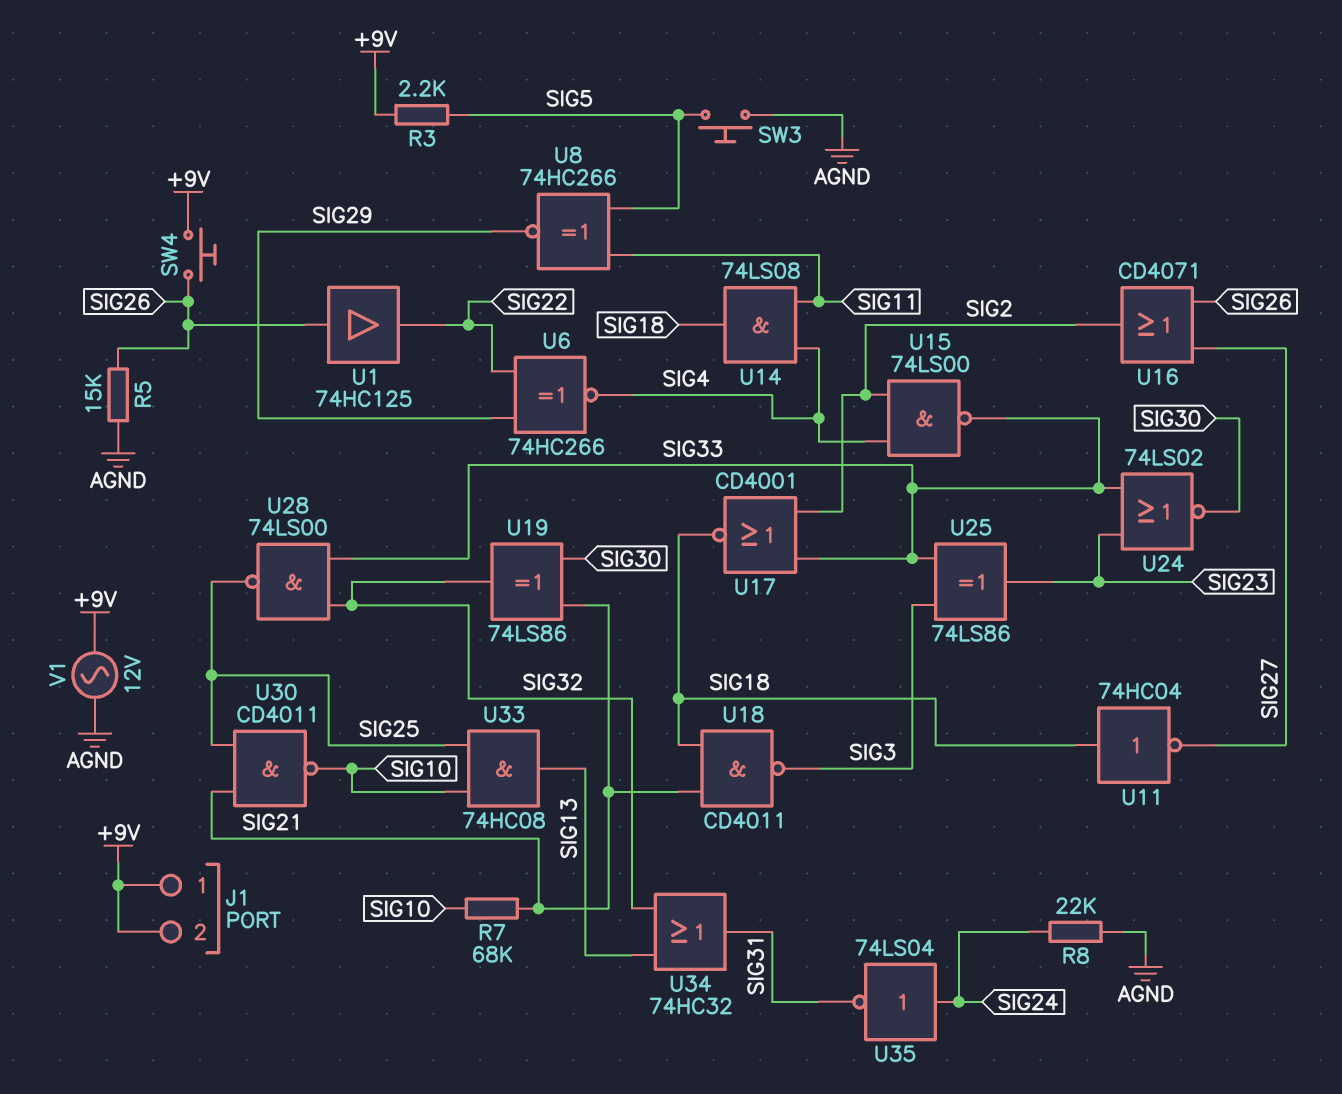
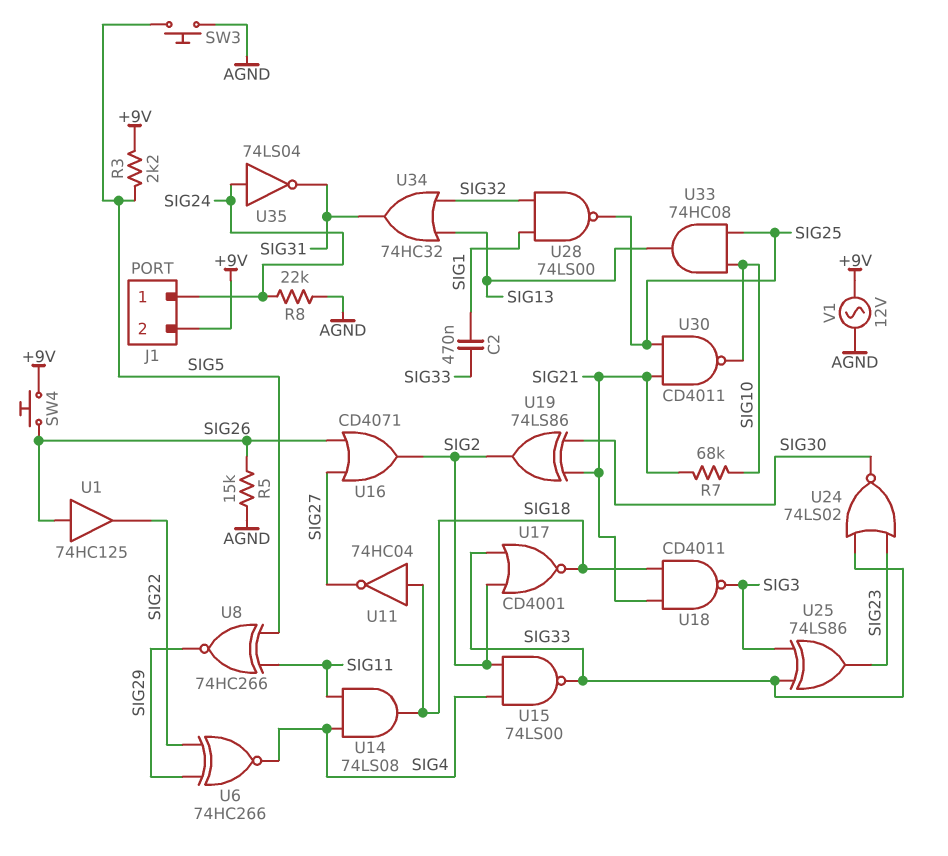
C2: none -> 470nF (SIG1, SIG33)
J1 pin 1: +9V -> SIG24
U19: XOR 74LS86 (in SIG21, in SIG30, out SIG32) -> XOR 74LS86 (in SIG21, in SIG30, out SIG2)
U28: NAND 74LS00 (in SIG32, in SIG33, out SIG25) -> NAND 74LS00 (in SIG1, in SIG32, out SIG25)

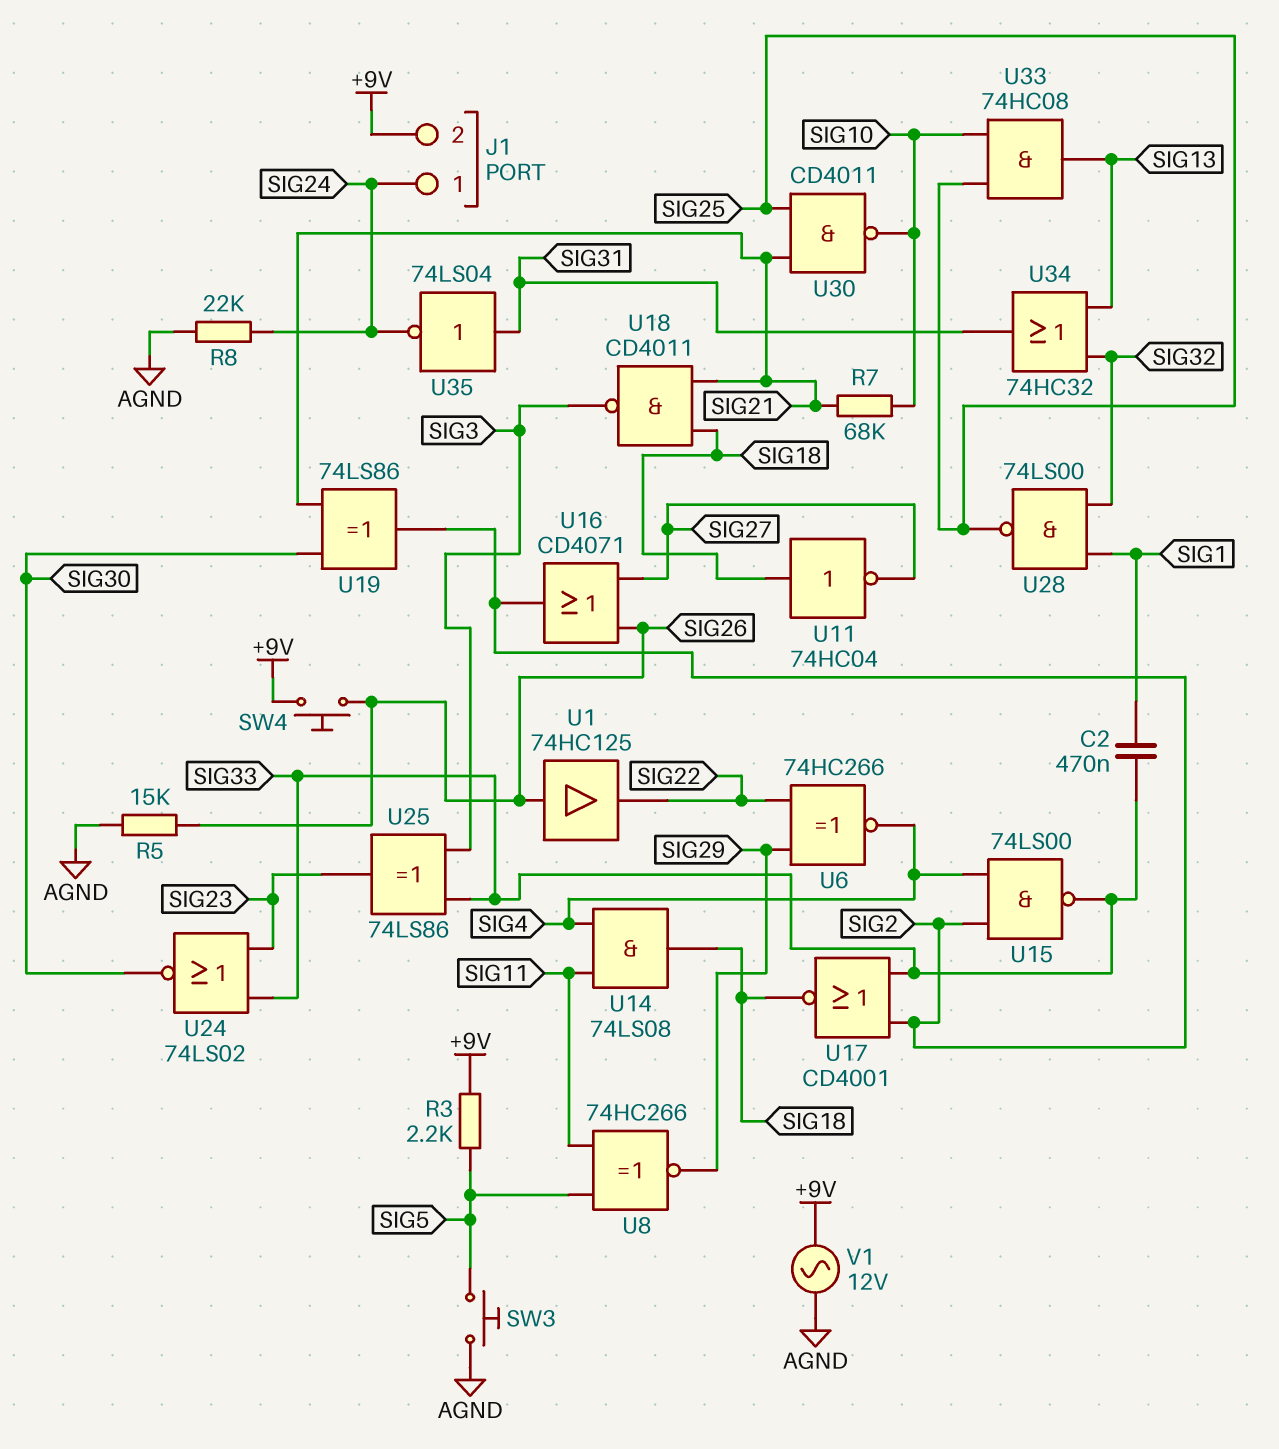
U35: NOT 74LS04 (in SIG24, out SIG31) -> NOT 74LS04 (in SIG31, out SIG24)

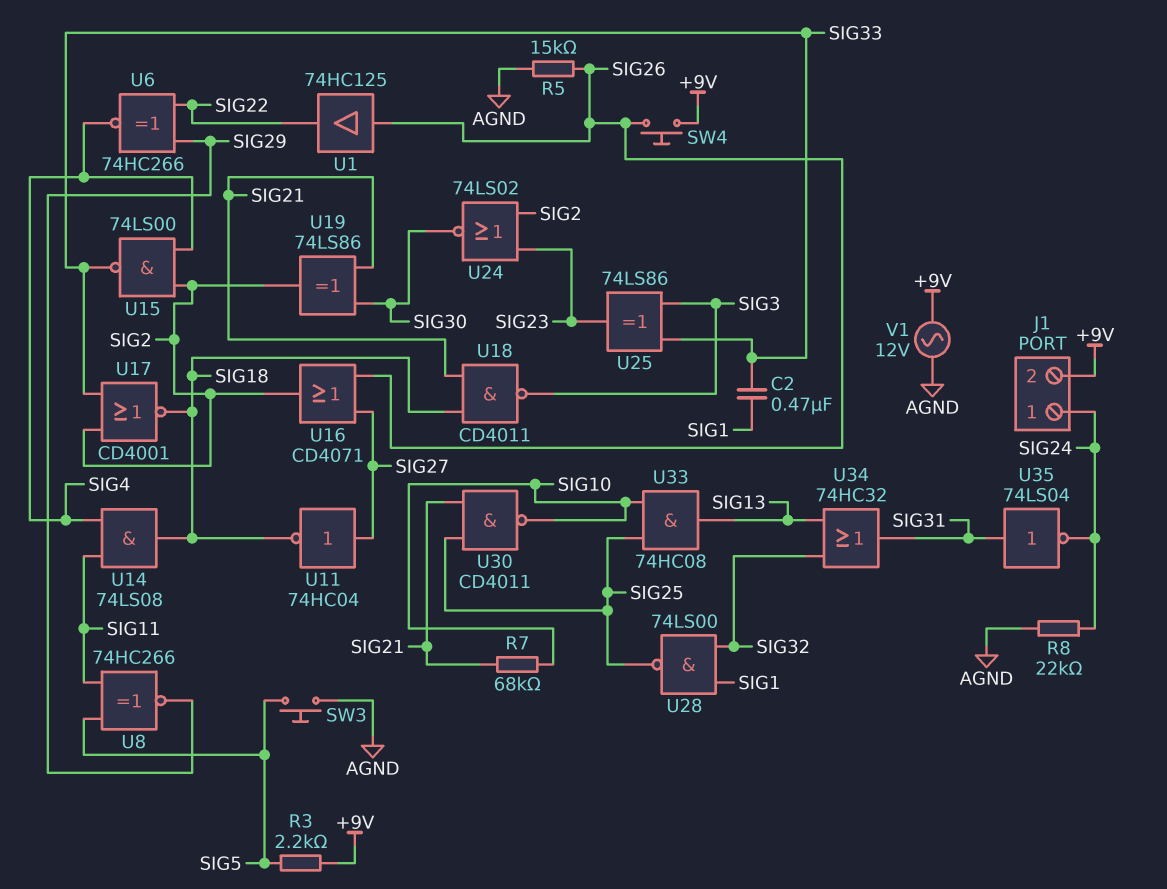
U11: NOT 74HC04 (in SIG18, out SIG27) -> NOT 74HC04 (in SIG27, out SIG18)
U24: NOR 74LS02 (in SIG23, in SIG33, out SIG30) -> NOR 74LS02 (in SIG2, in SIG23, out SIG30)

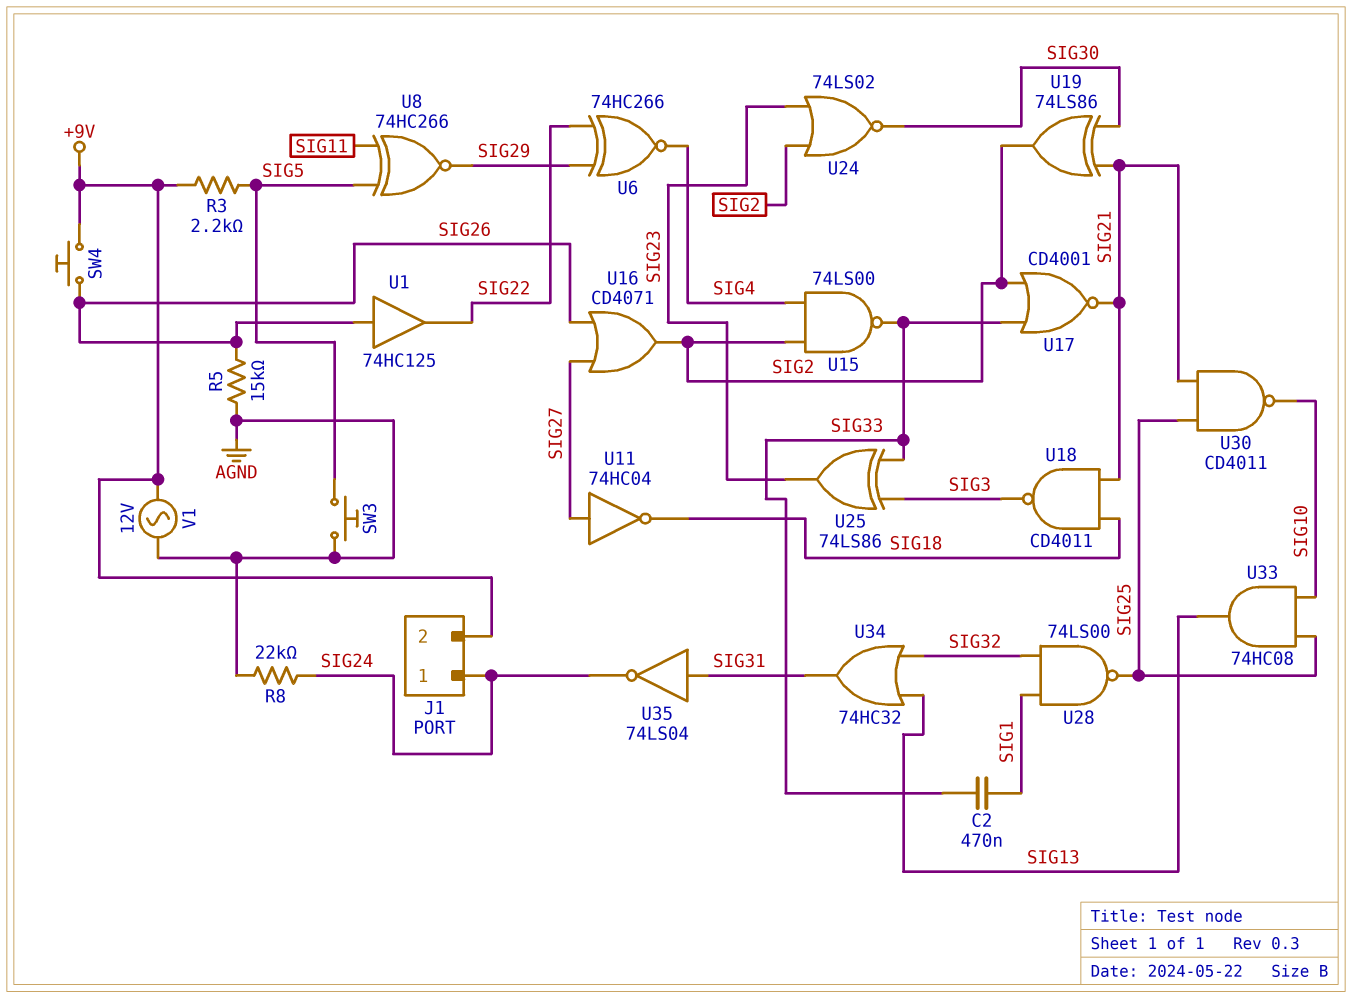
R7: 68k (SIG10, SIG21) -> none
U14: AND 74LS08 (in SIG4, in SIG11, out SIG18) -> none
U17: NOR CD4001 (in SIG2, in SIG33, out SIG18) -> NOR CD4001 (in SIG2, in SIG33, out SIG21)

